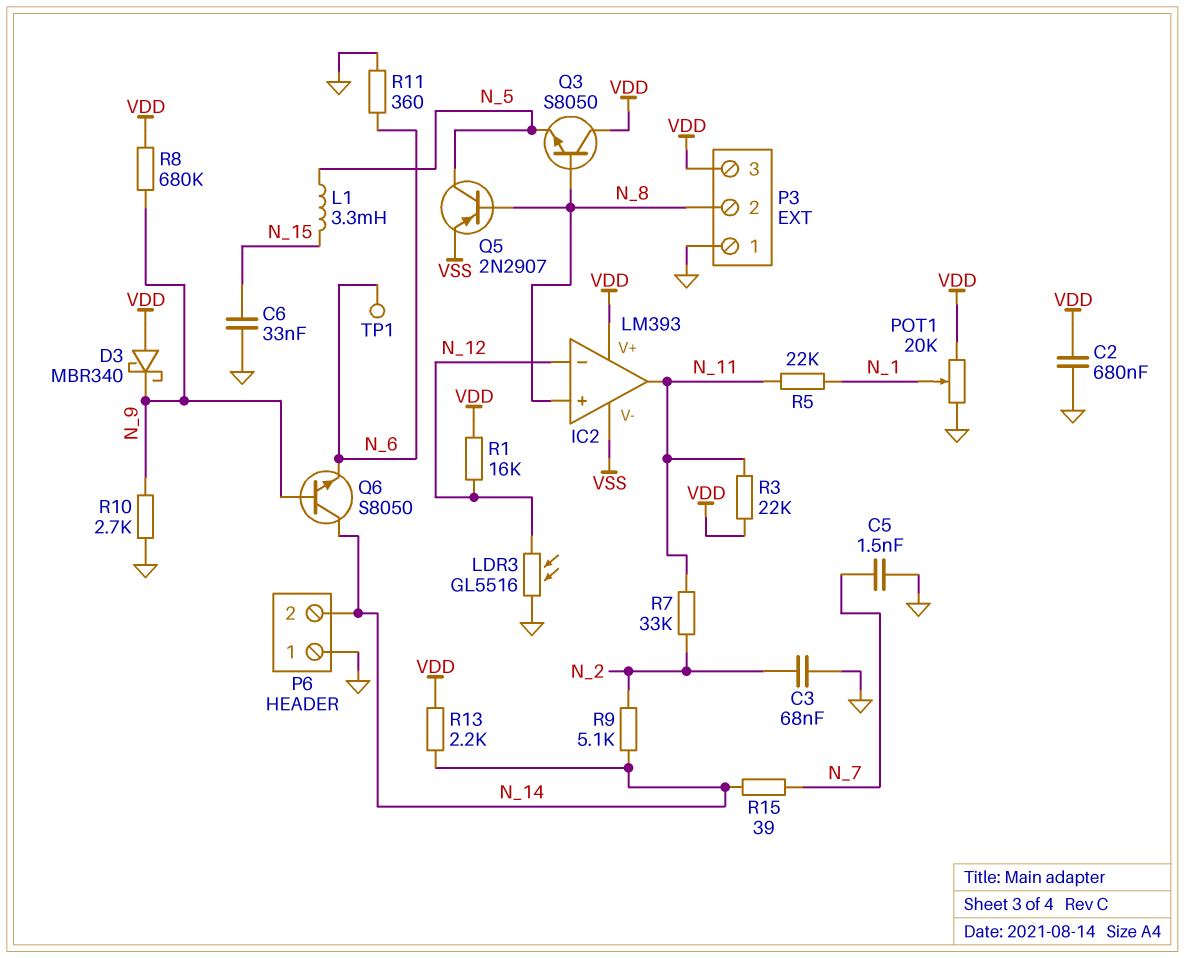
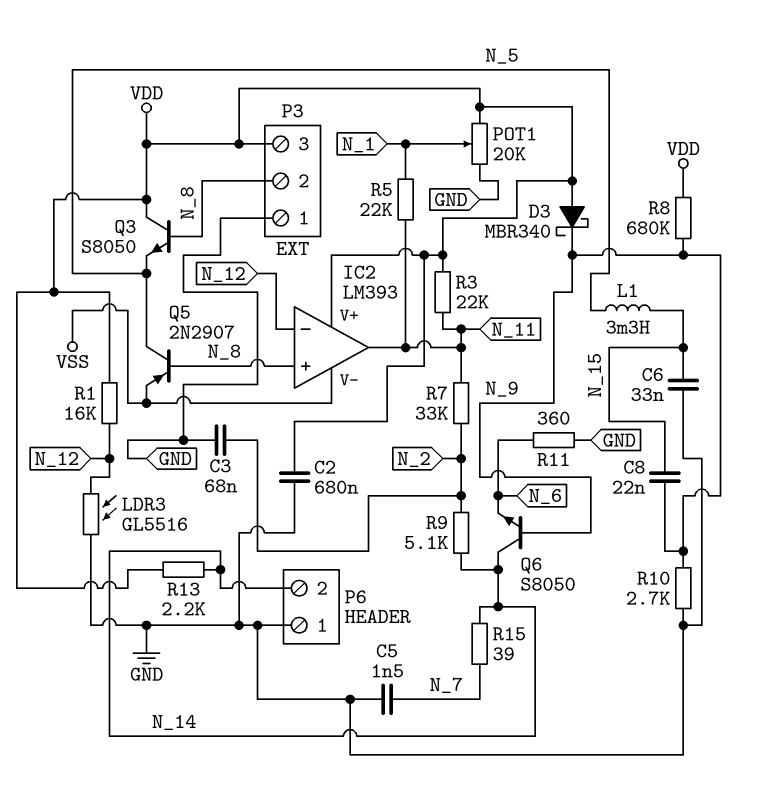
C8: none -> 22nF (N_9, N_15)
TP1: test point (N_6) -> none

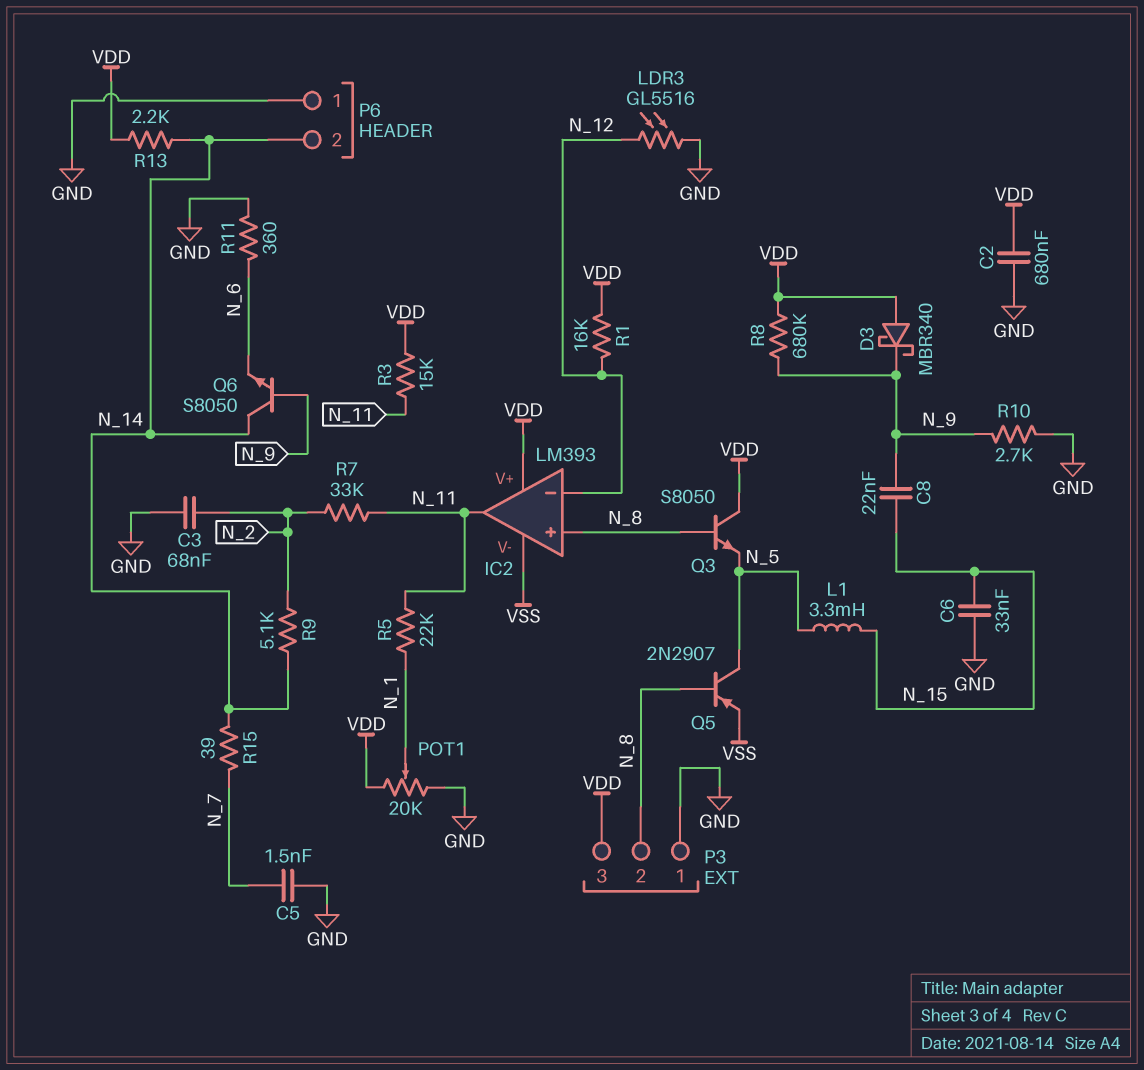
R3: 22k (N_11, VDD) -> 15k (N_11, VDD)

